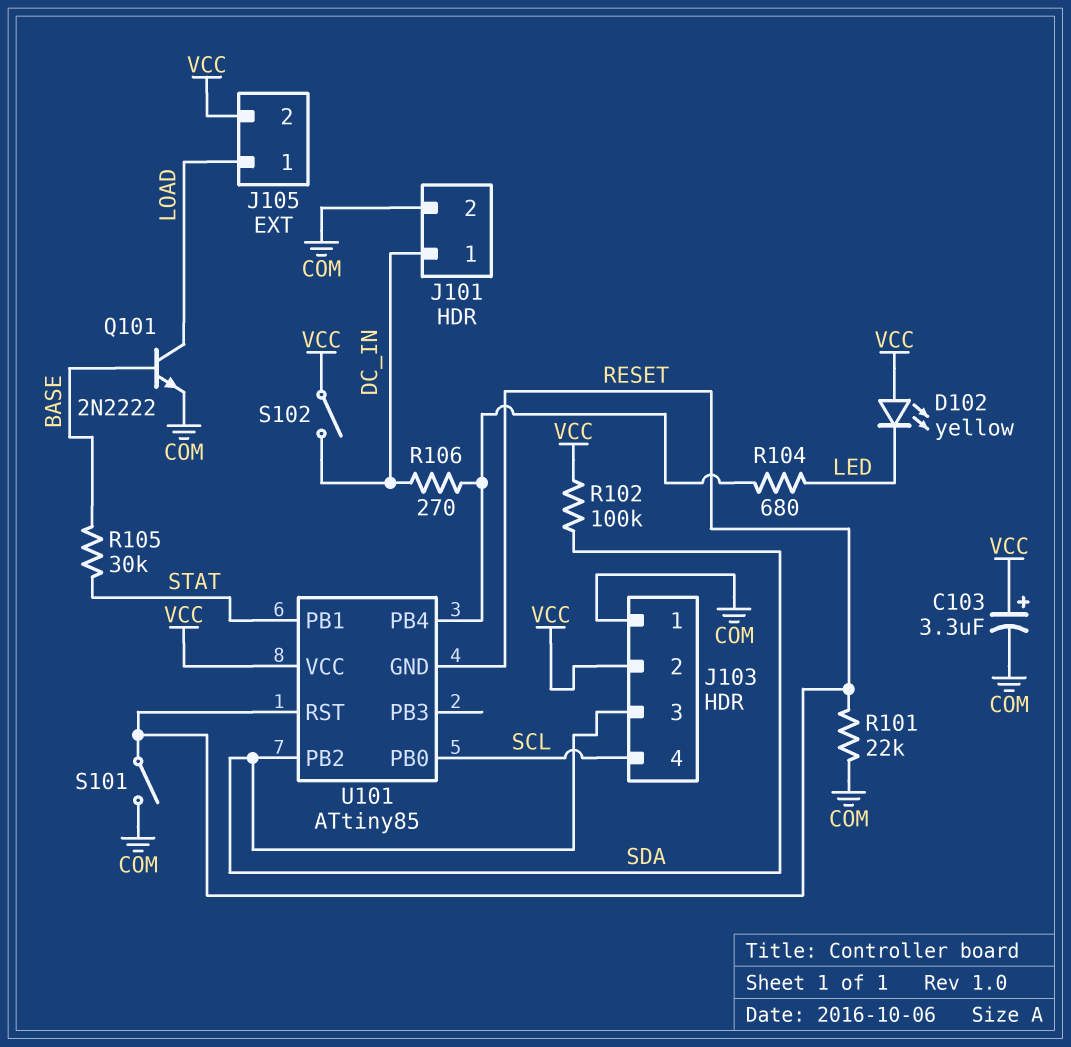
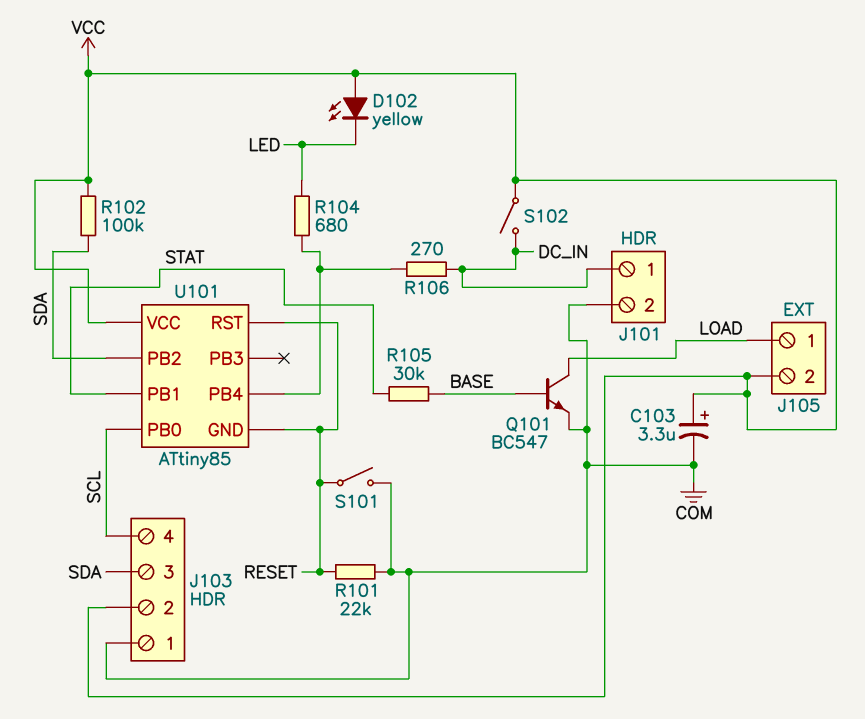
Q101: NPN 2N2222 (B BASE, C LOAD, E COM) -> NPN BC547 (B BASE, C LOAD, E COM)

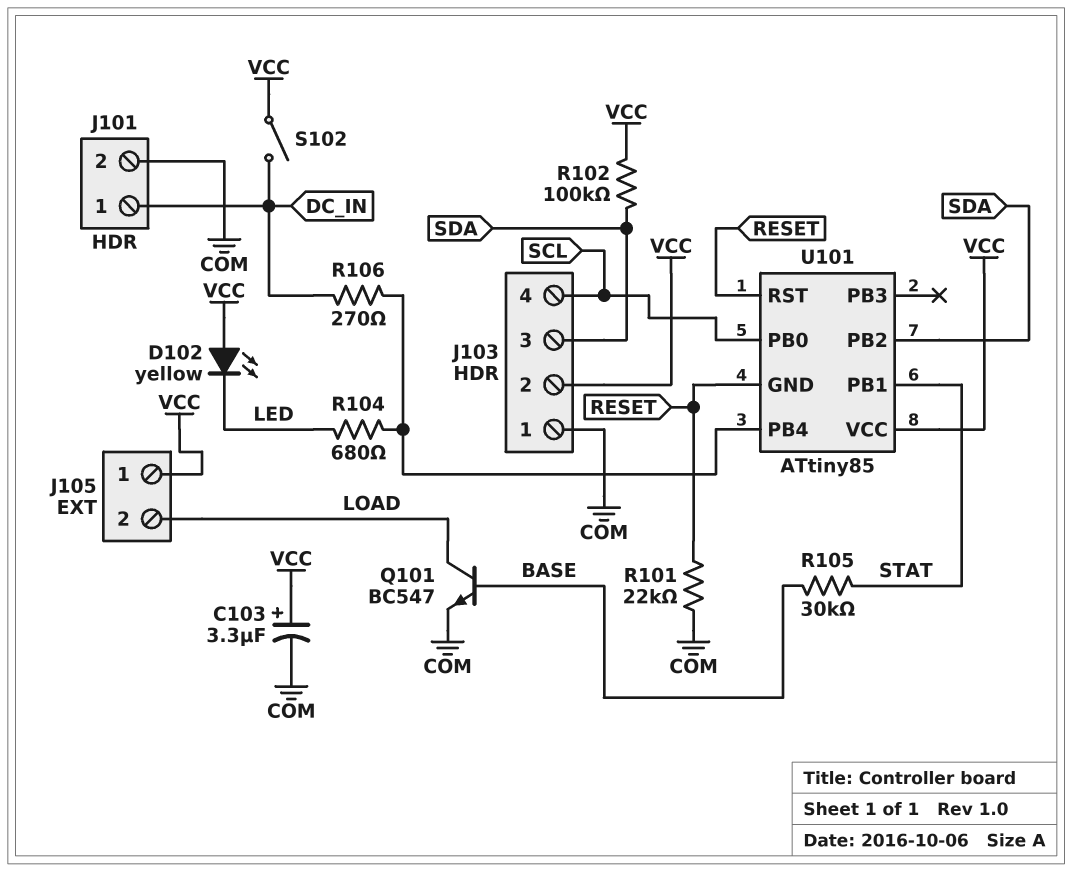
J105 pin 1: LOAD -> VCC
J105 pin 2: VCC -> LOAD
S101: switch (COM, RESET) -> none

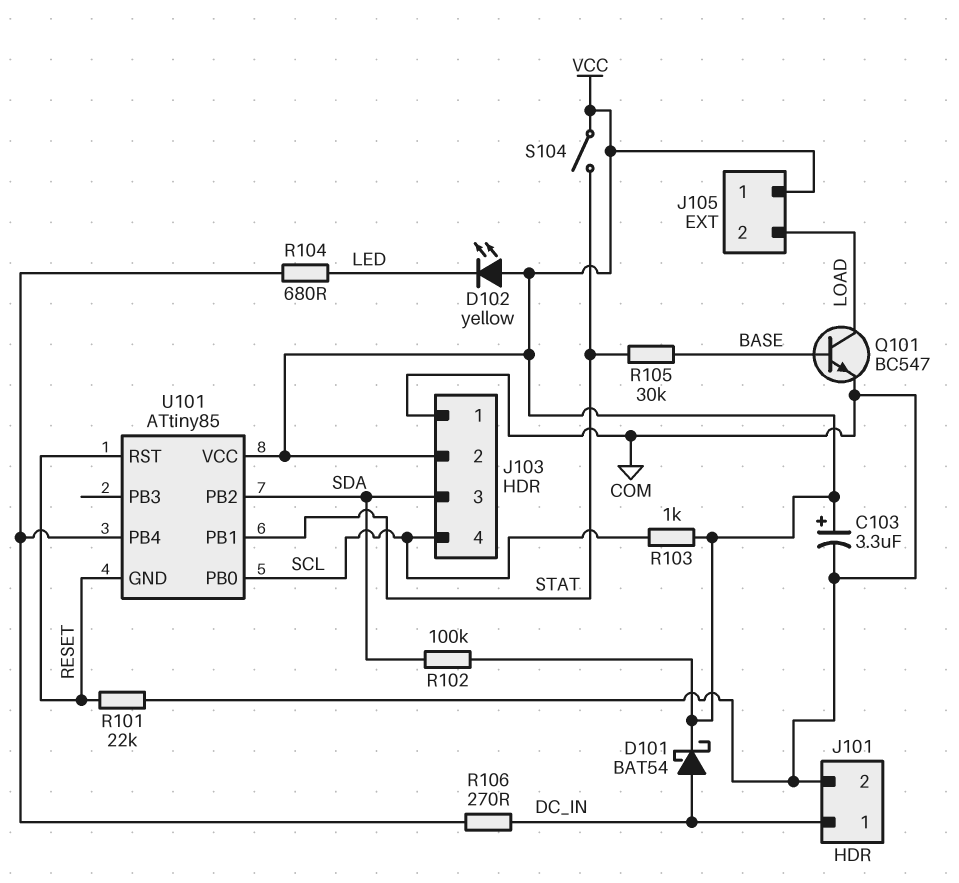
D101: none -> schottky BAT54 (A DC_IN, K VCC)
R103: none -> 1k (SCL, VCC)
S102: switch (DC_IN, VCC) -> none
S104: none -> switch (STAT, VCC)

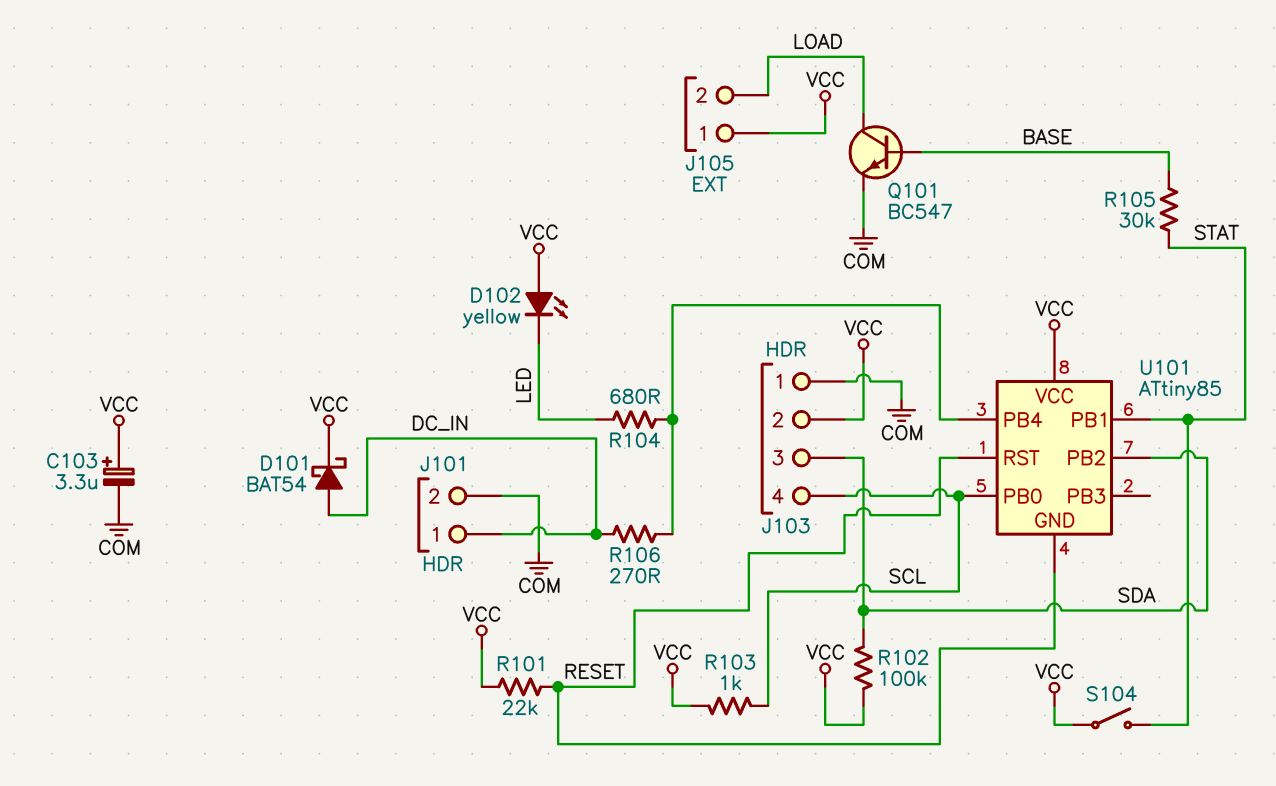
R101: 22k (COM, RESET) -> 22k (RESET, VCC)

